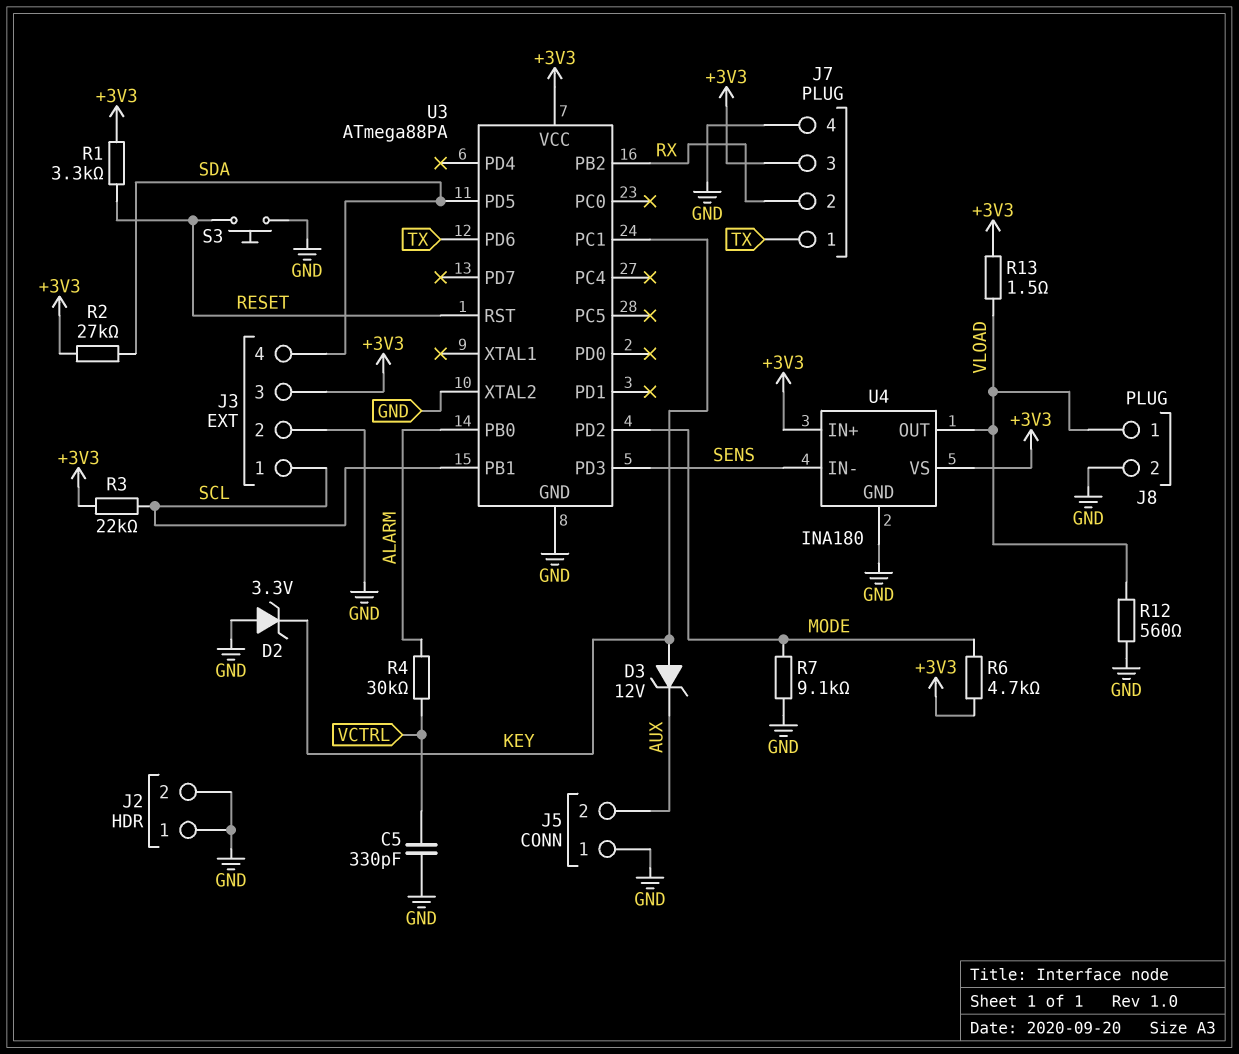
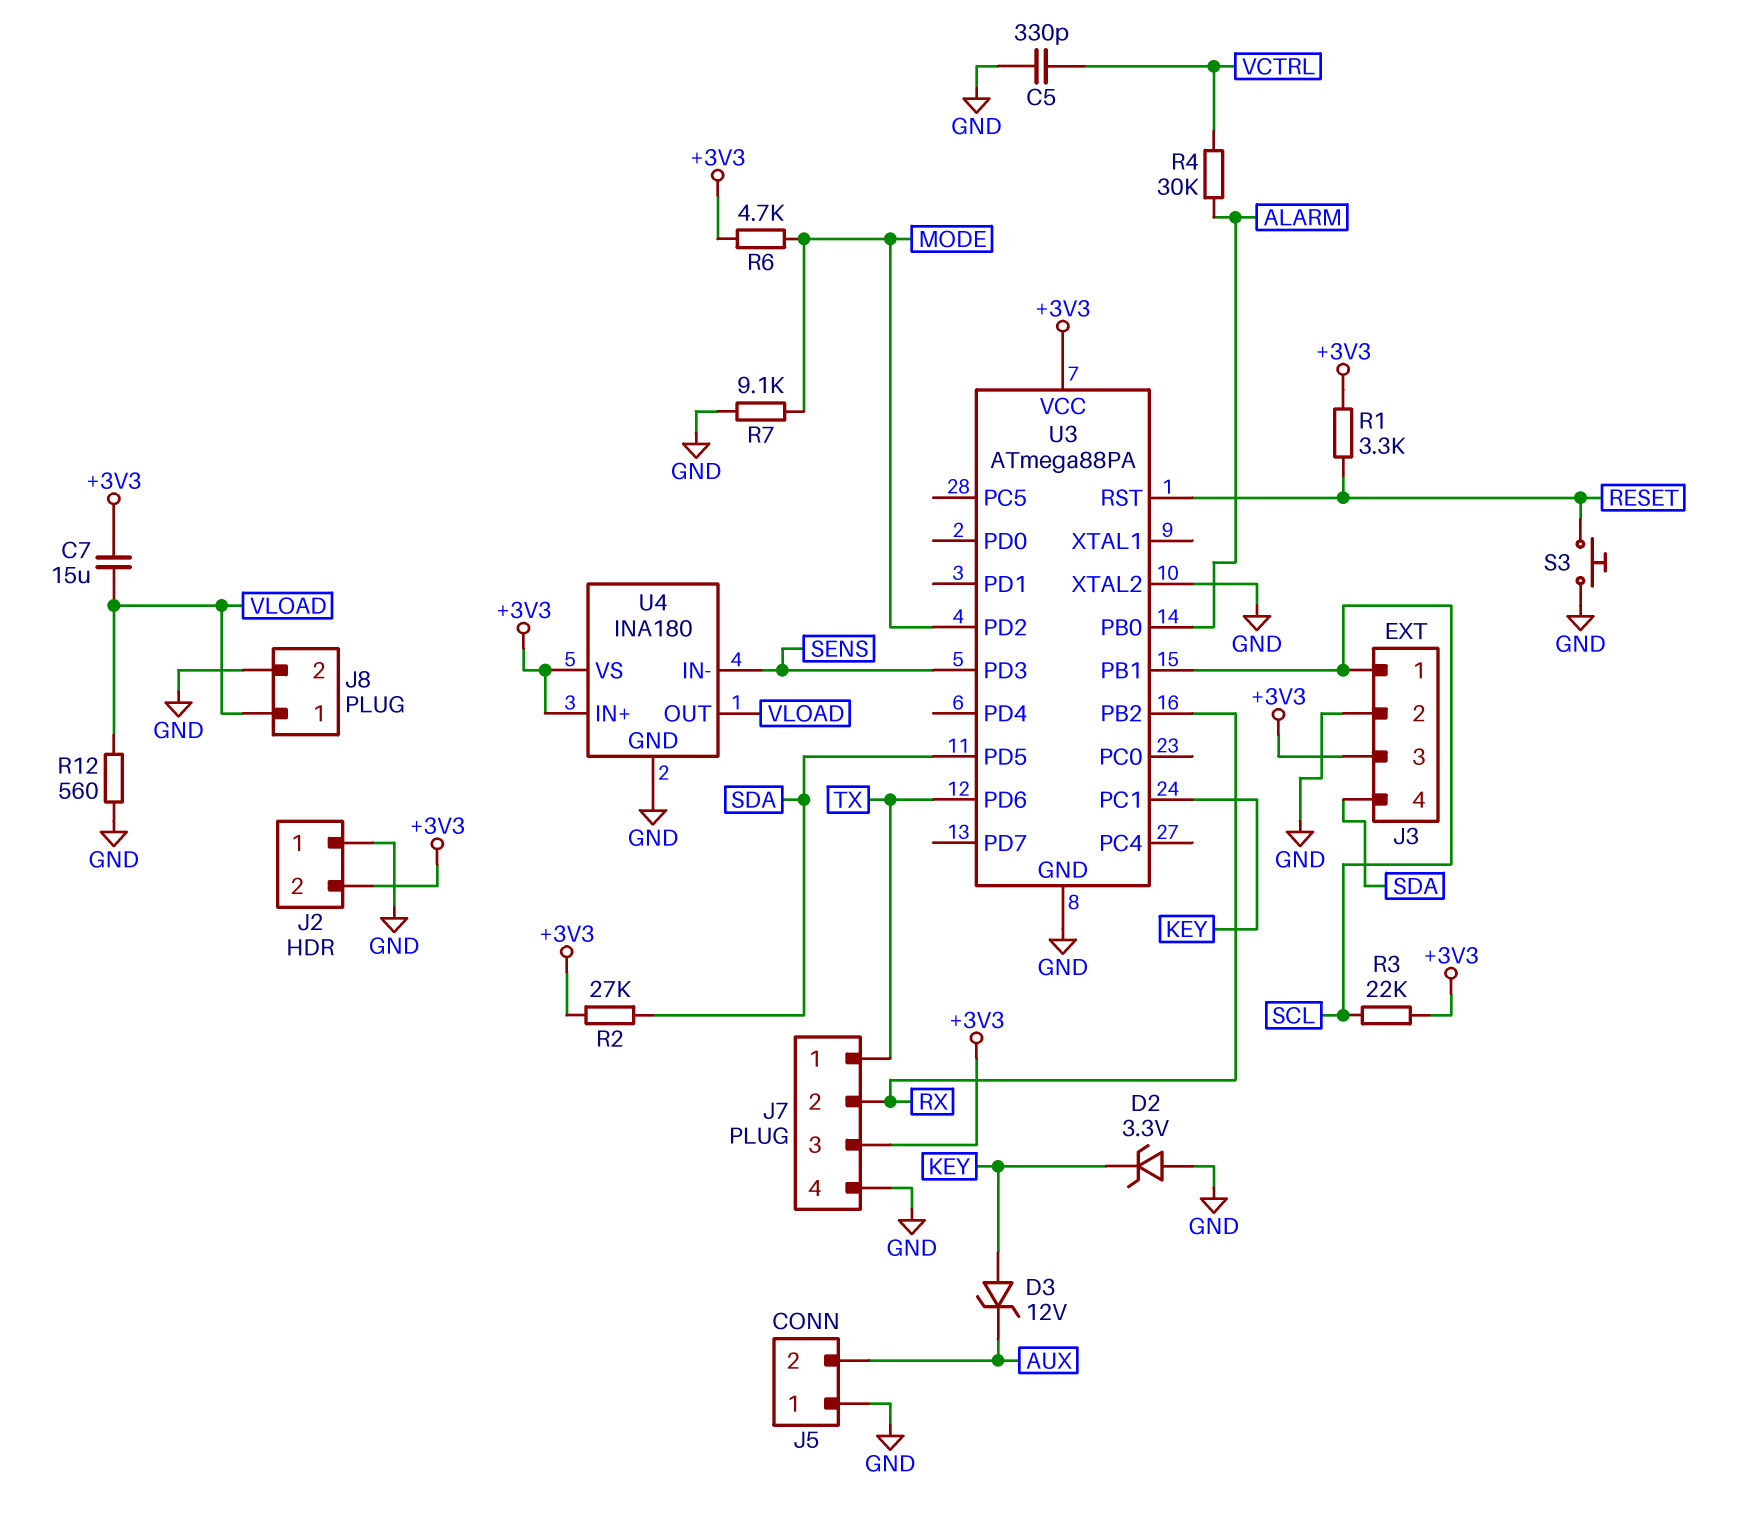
C7: none -> 15uF (+3V3, VLOAD)
J2 pin 2: GND -> +3V3
R13: 1.5 (+3V3, VLOAD) -> none

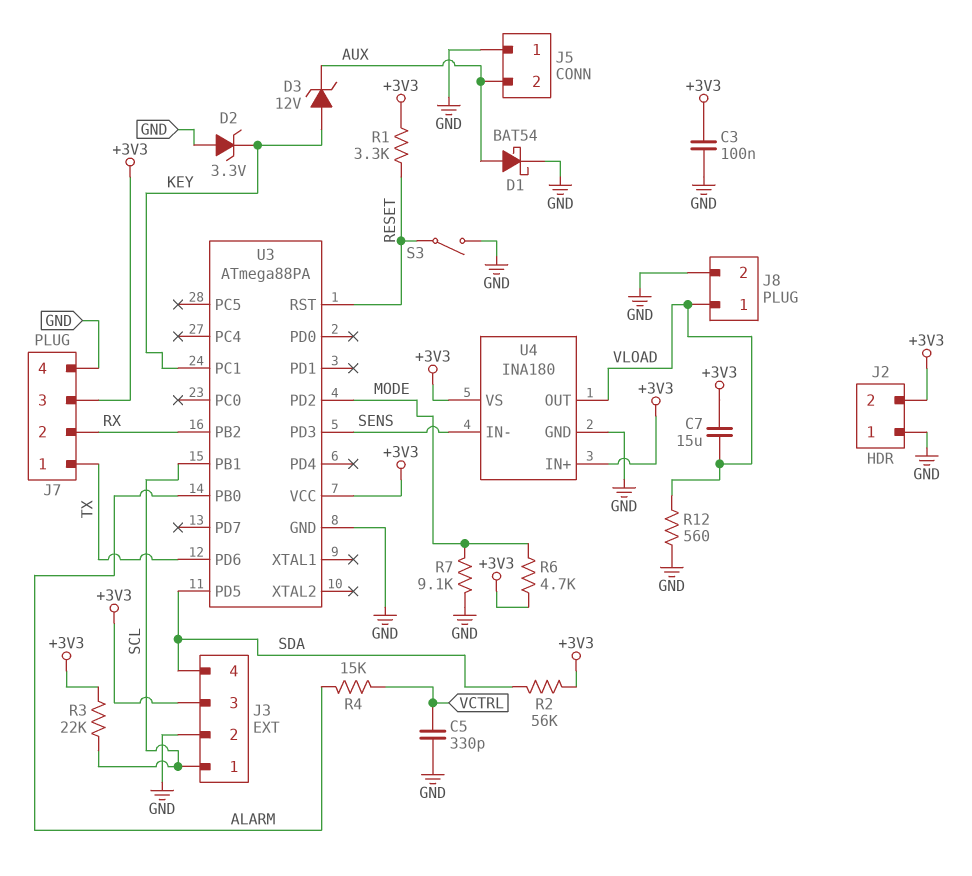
C3: none -> 100nF (+3V3, GND)
D1: none -> schottky BAT54 (A AUX, K GND)
R2: 27k (+3V3, SDA) -> 56k (+3V3, SDA)
R4: 30k (ALARM, VCTRL) -> 15k (ALARM, VCTRL)
S3: button (GND, RESET) -> switch (GND, RESET)
U3 pin XTAL2: GND -> none

